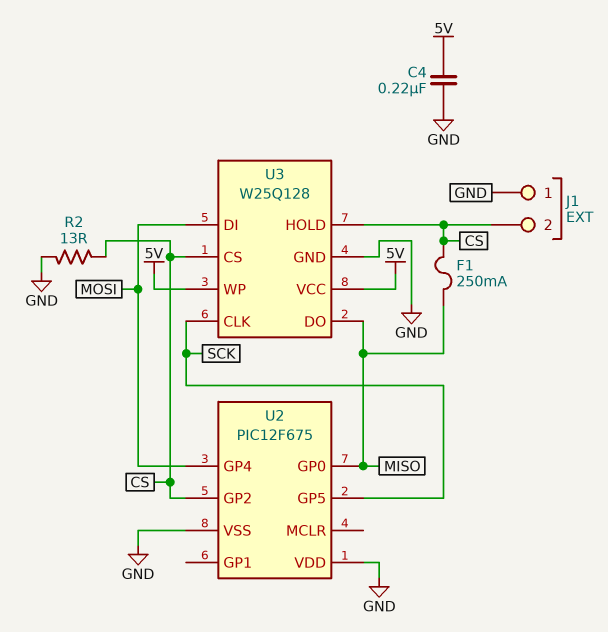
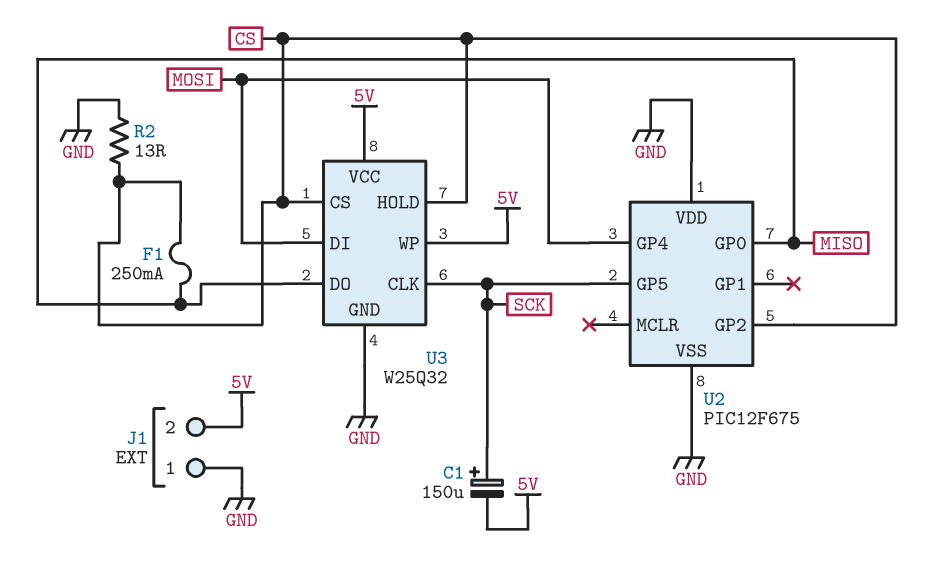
C1: none -> 150uF (plus SCK, minus 5V)
C4: 220nF (5V, GND) -> none
J1 pin 2: CS -> 5V
U3: W25Q128 -> W25Q32

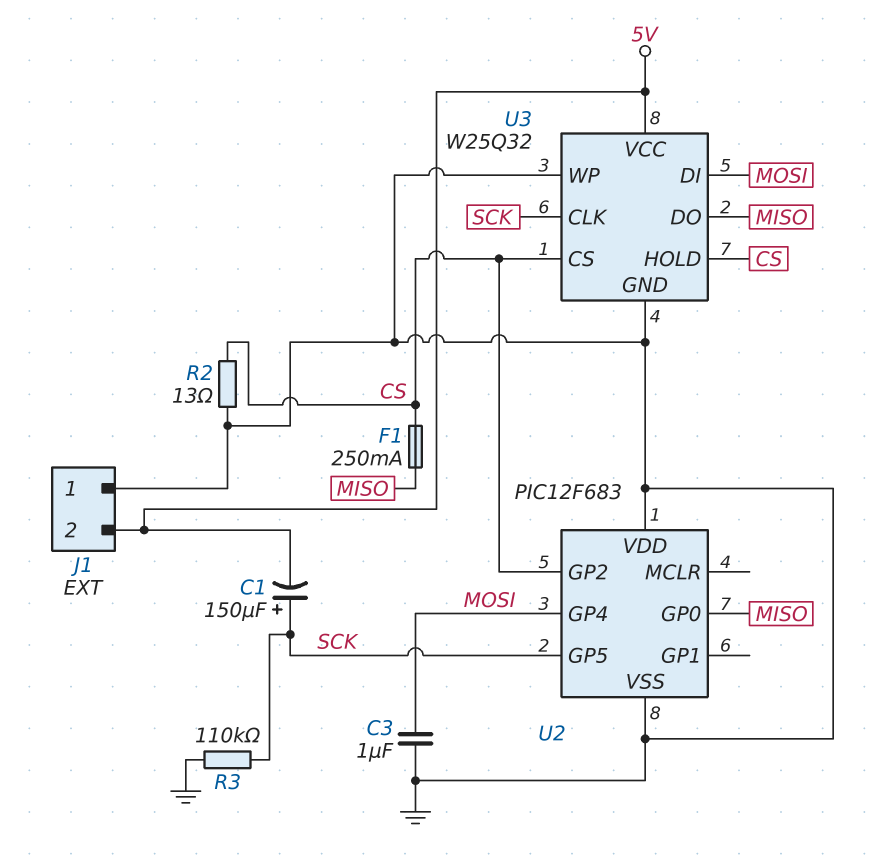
C3: none -> 1uF (GND, MOSI)
R3: none -> 110k (GND, SCK)
U2: PIC12F675 -> PIC12F683
U3 pin WP: 5V -> GND

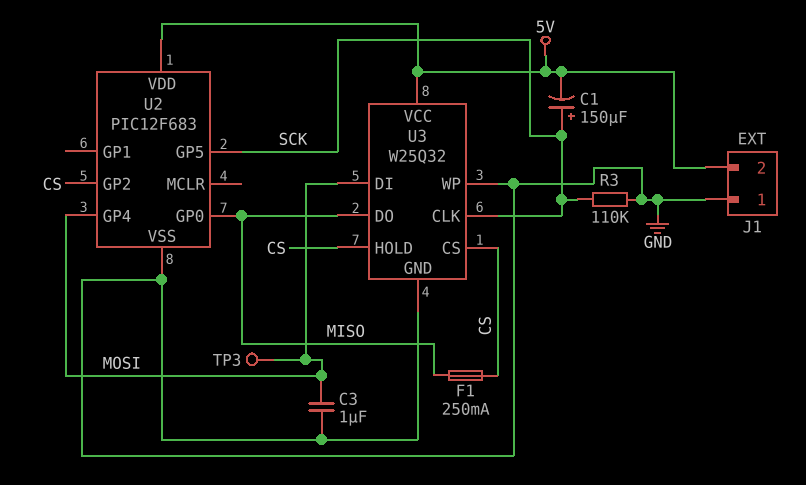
R2: 13 (CS, GND) -> none
TP3: none -> test point (MOSI)
U2 pin VDD: GND -> 5V

